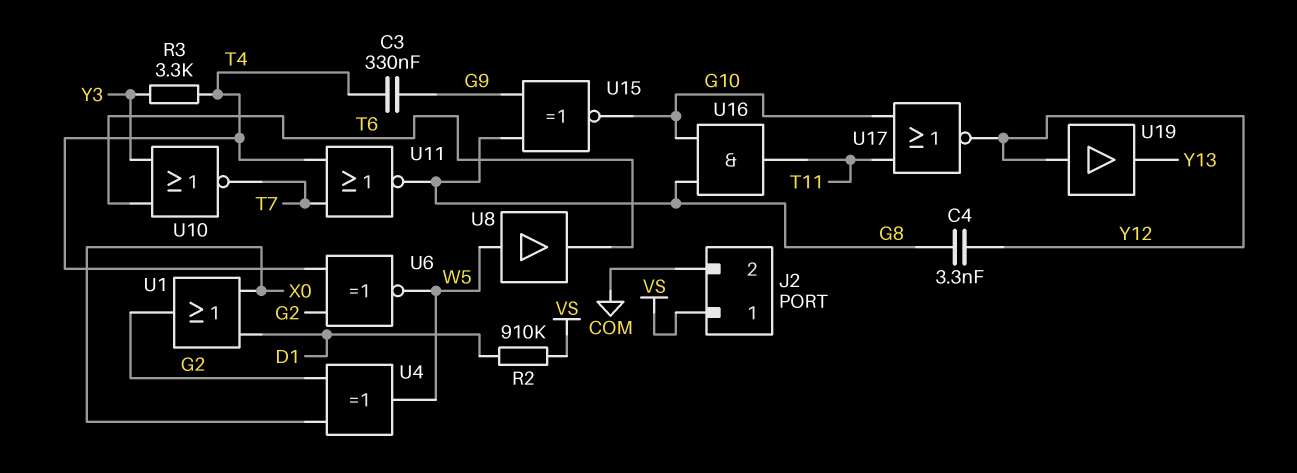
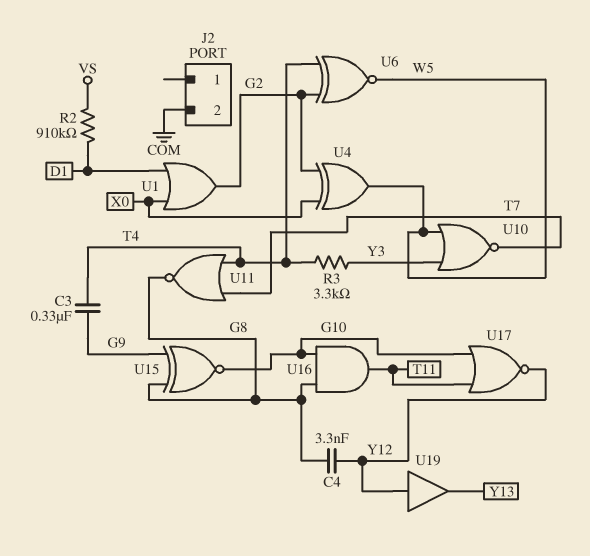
J2 pin 1: VS -> none
U8: buffer (in W5, out T6) -> none
U10: NOR (in T6, in Y3, out T7) -> NOR (in W5, in Y3, out T7)

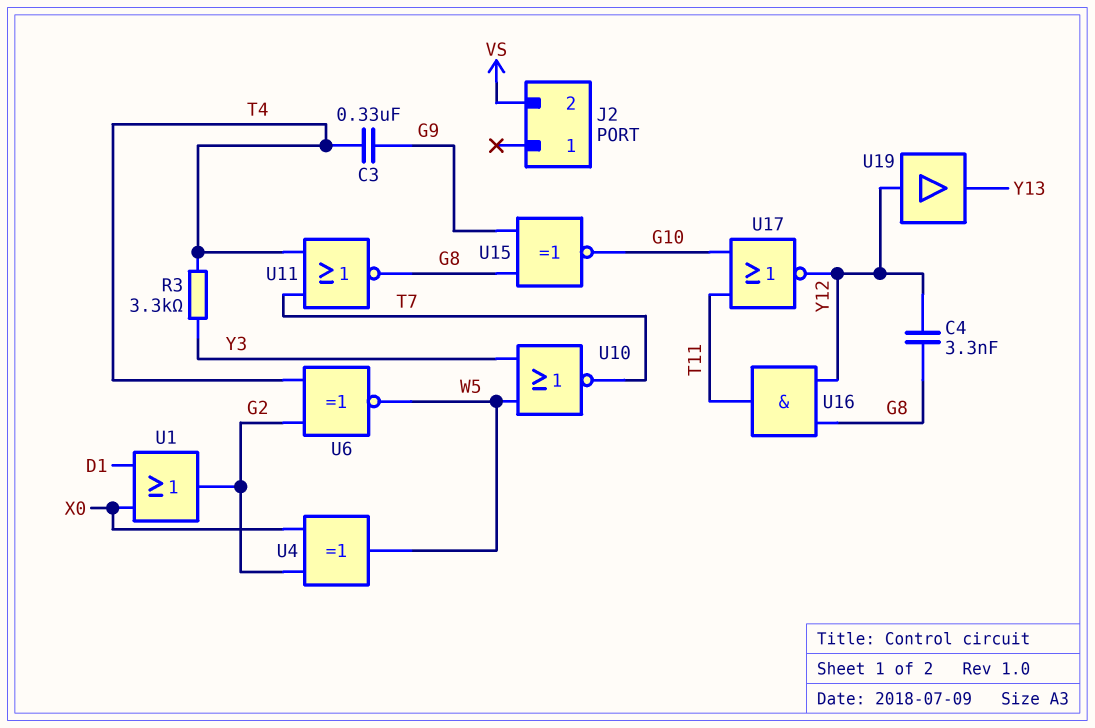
J2 pin 2: COM -> VS
R2: 910k (D1, VS) -> none
U16: AND (in G8, in G10, out T11) -> AND (in G8, in Y12, out T11)

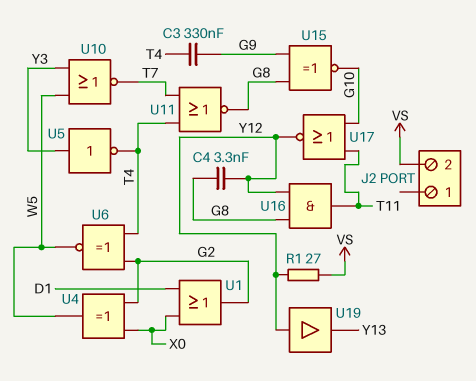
R1: none -> 27 (VS, Y12)
R3: 3.3k (T4, Y3) -> none
U5: none -> NOT (in Y3, out T4)

